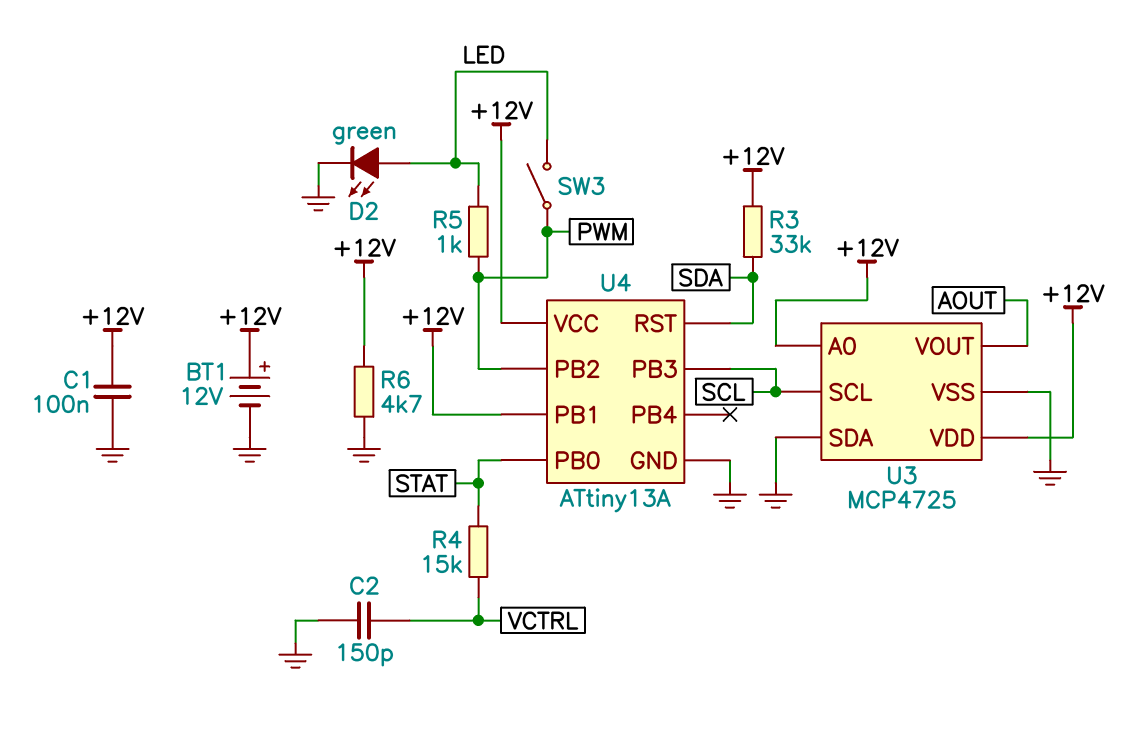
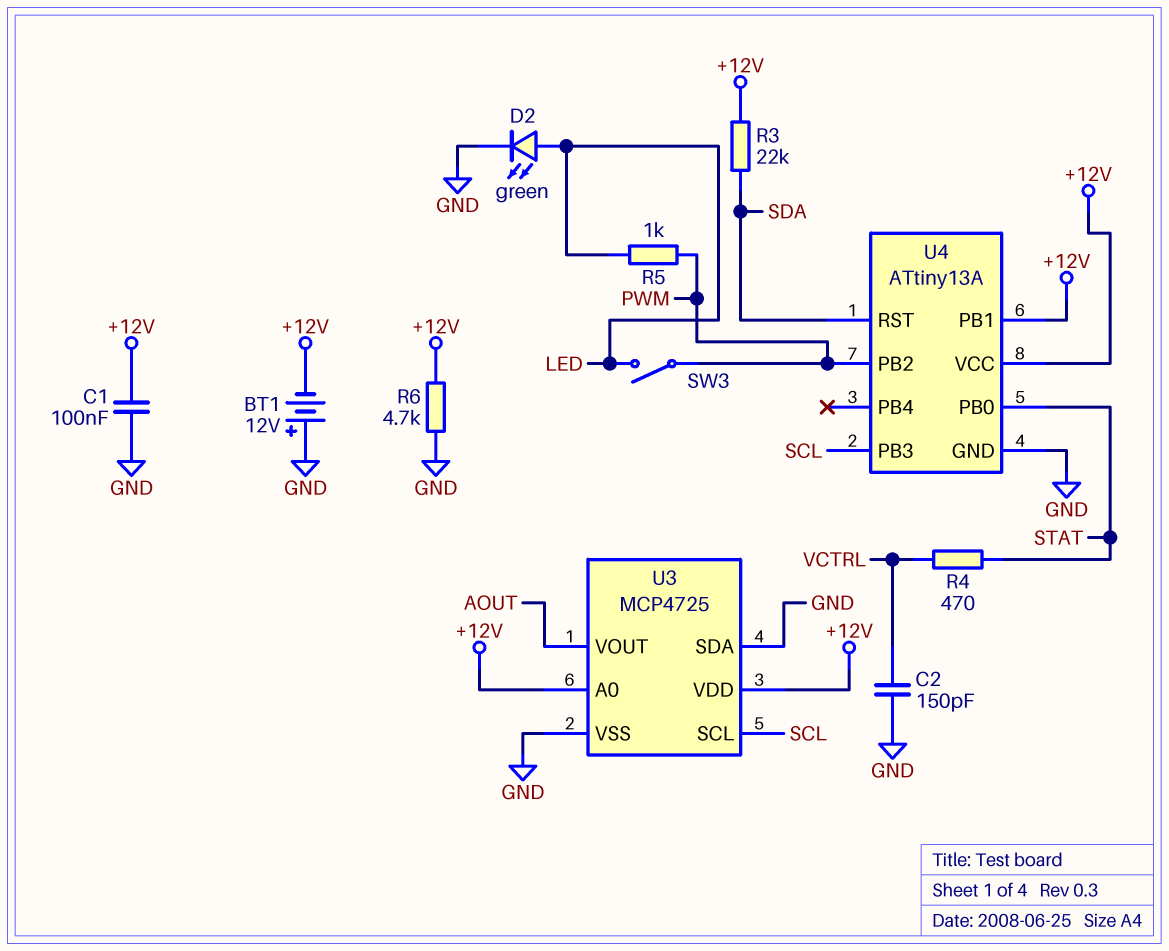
BT1: 12V (plus +12V, minus GND) -> 12V (plus GND, minus +12V)
R3: 33k (+12V, SDA) -> 22k (+12V, SDA)
R4: 15k (STAT, VCTRL) -> 470 (STAT, VCTRL)

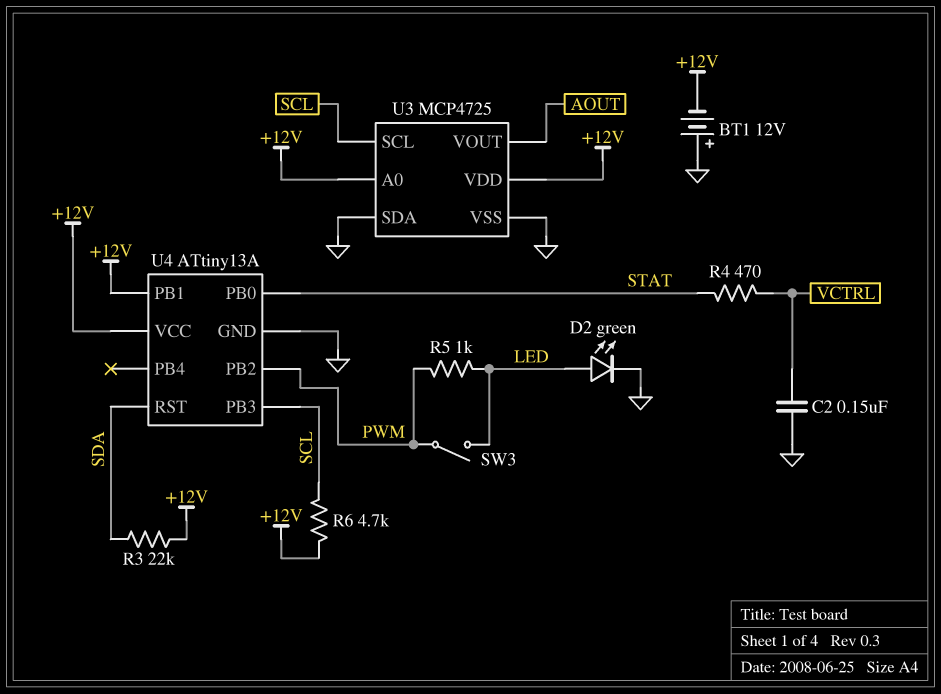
C1: 100nF (+12V, GND) -> none
C2: 150pF (GND, VCTRL) -> 150nF (GND, VCTRL)
R6: 4.7k (+12V, GND) -> 4.7k (+12V, SCL)

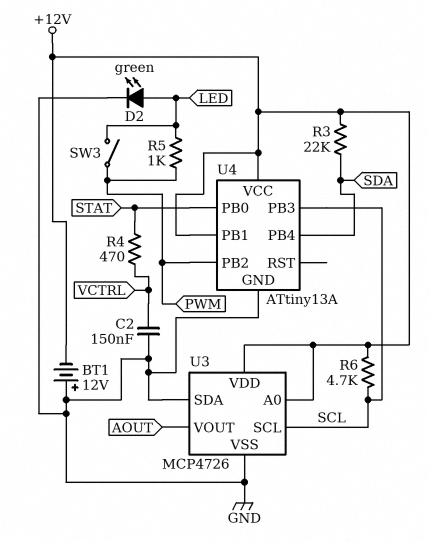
U3: MCP4725 -> MCP4726
U4 pin PB4: none -> SDA
U4 pin RST: SDA -> none

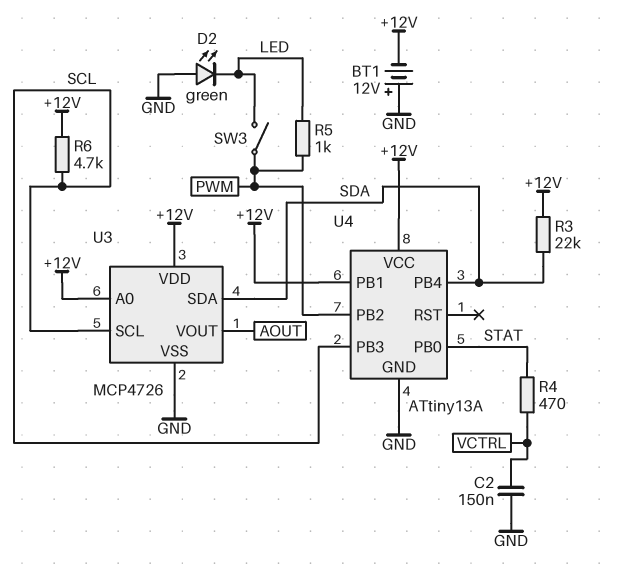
D2: LED green (A LED, K GND) -> LED green (A GND, K LED)
U3 pin SDA: GND -> SDA

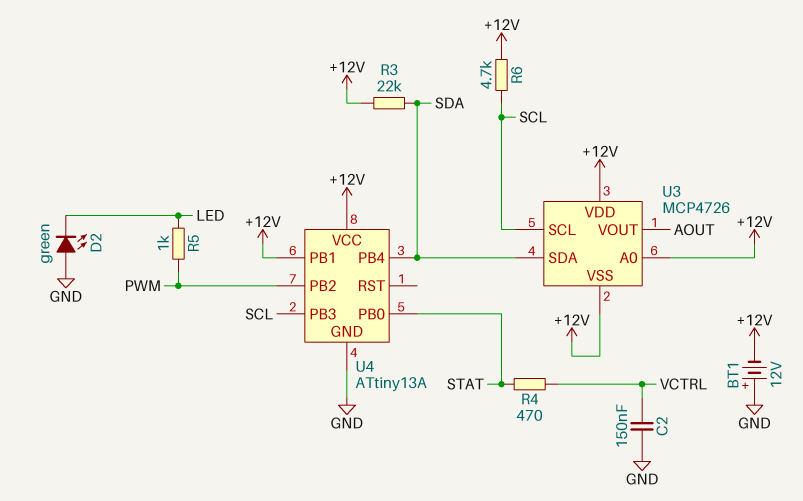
SW3: switch (LED, PWM) -> none
U3 pin VSS: GND -> +12V

